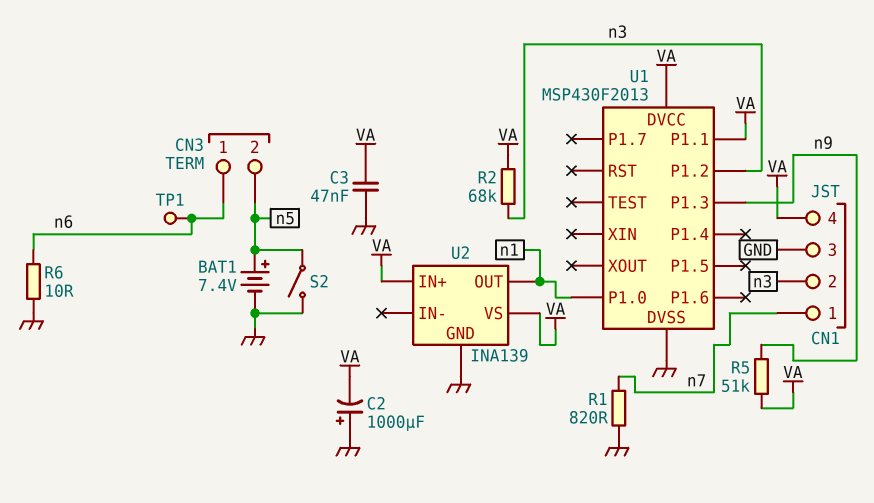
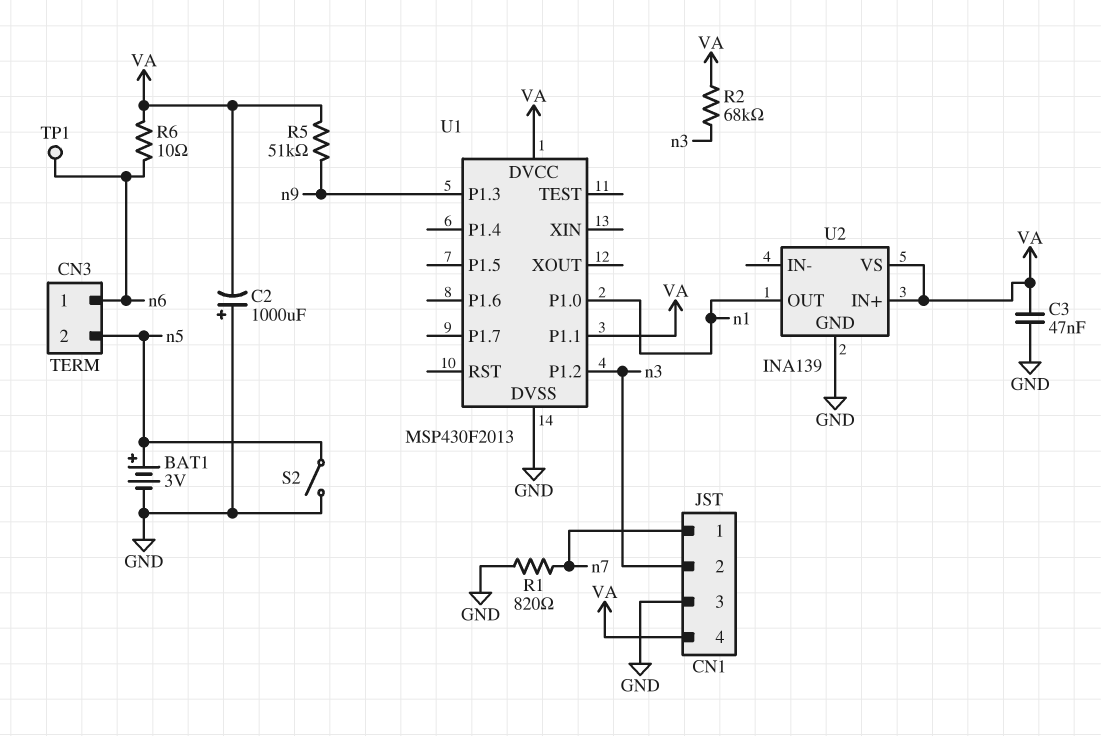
BAT1: 7.4V (plus n5, minus GND) -> 3V (plus n5, minus GND)
R6: 10 (GND, n6) -> 10 (VA, n6)

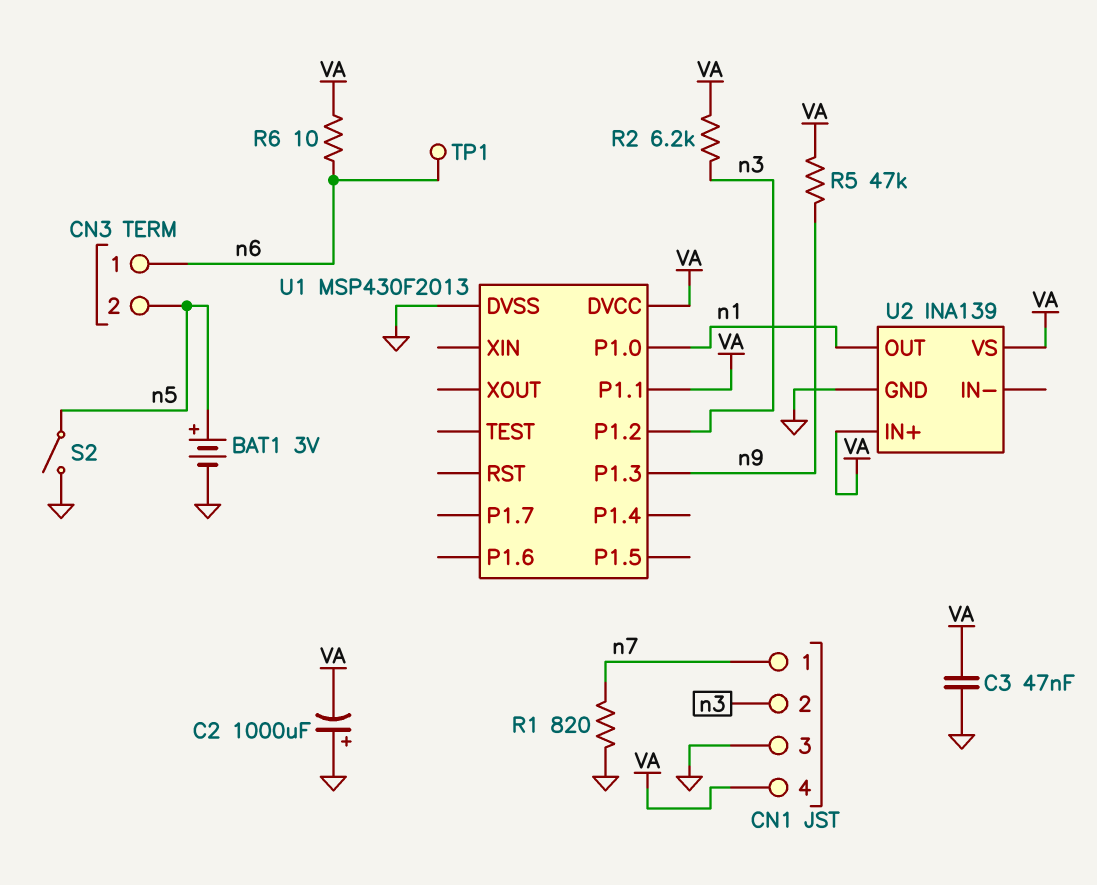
R2: 68k (VA, n3) -> 6.2k (VA, n3)
R5: 51k (VA, n9) -> 47k (VA, n9)

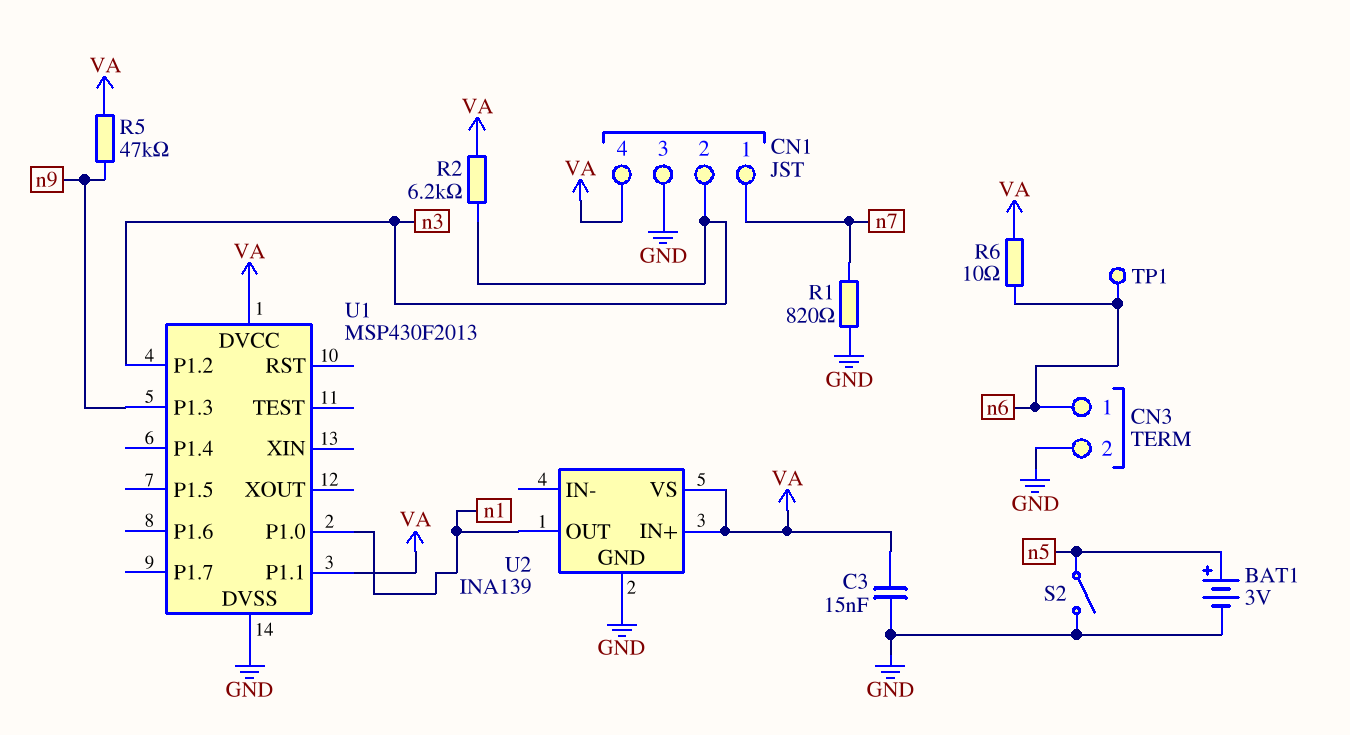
C2: 1000uF (plus GND, minus VA) -> none
C3: 47nF (GND, VA) -> 15nF (GND, VA)
CN3 pin 2: n5 -> GND

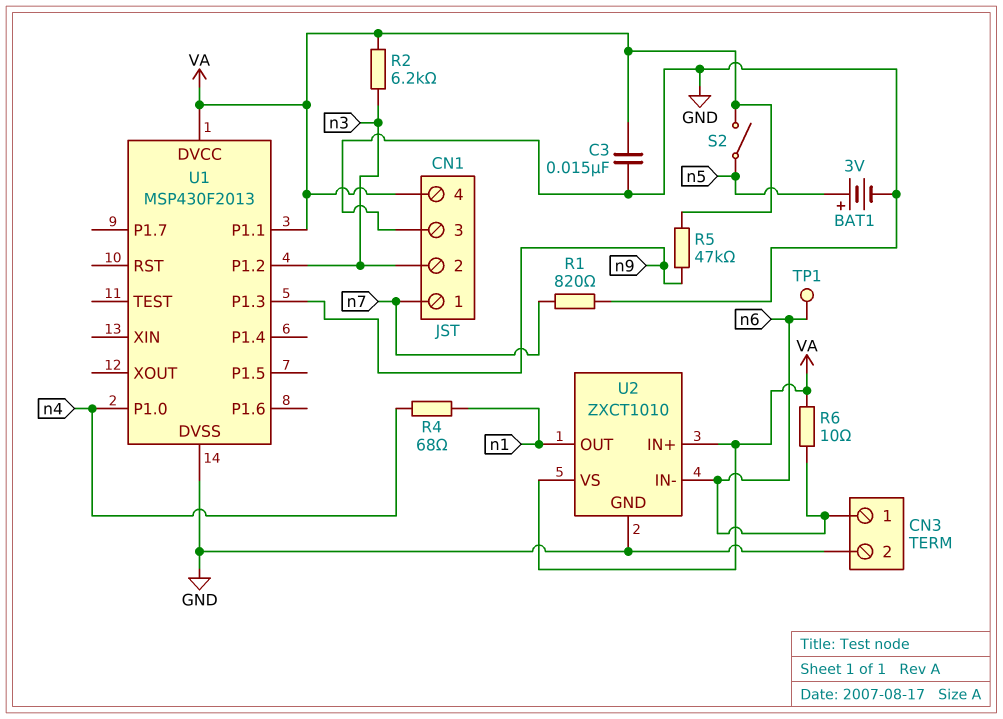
R4: none -> 68 (n1, n4)
S2: switch (GND, n5) -> switch (VA, n5)
U1 pin P1.0: n1 -> n4
U2: INA139 -> ZXCT1010
U2 pin IN-: none -> n6

